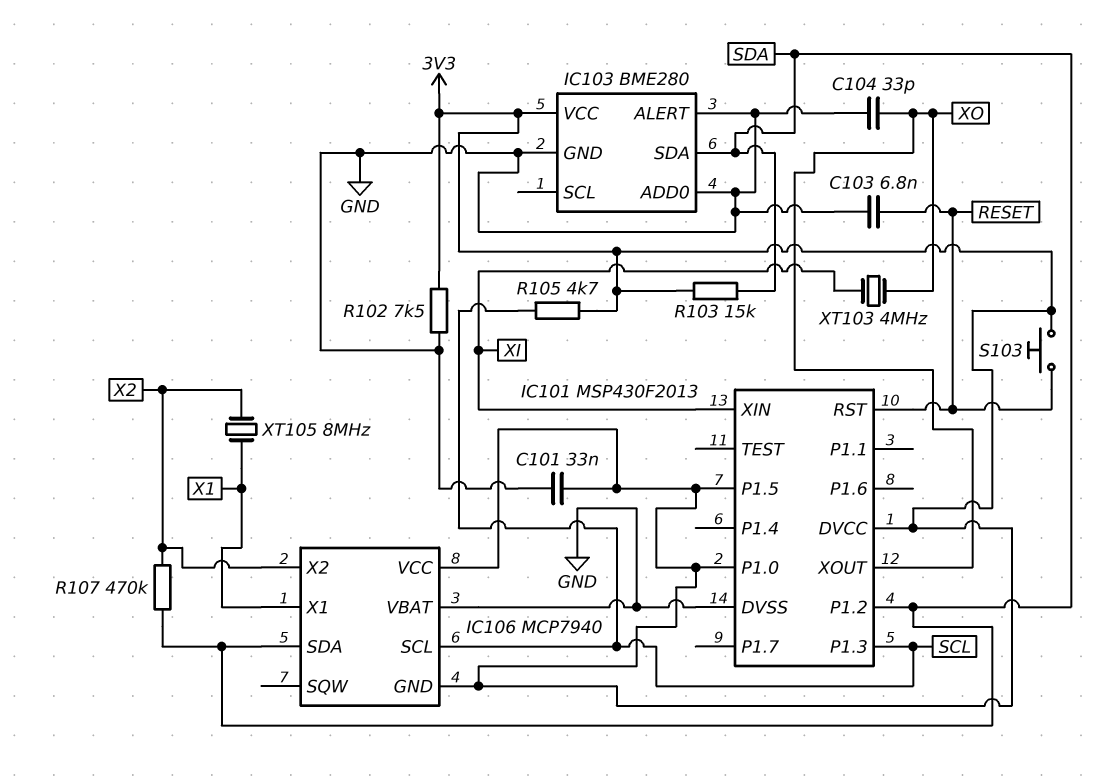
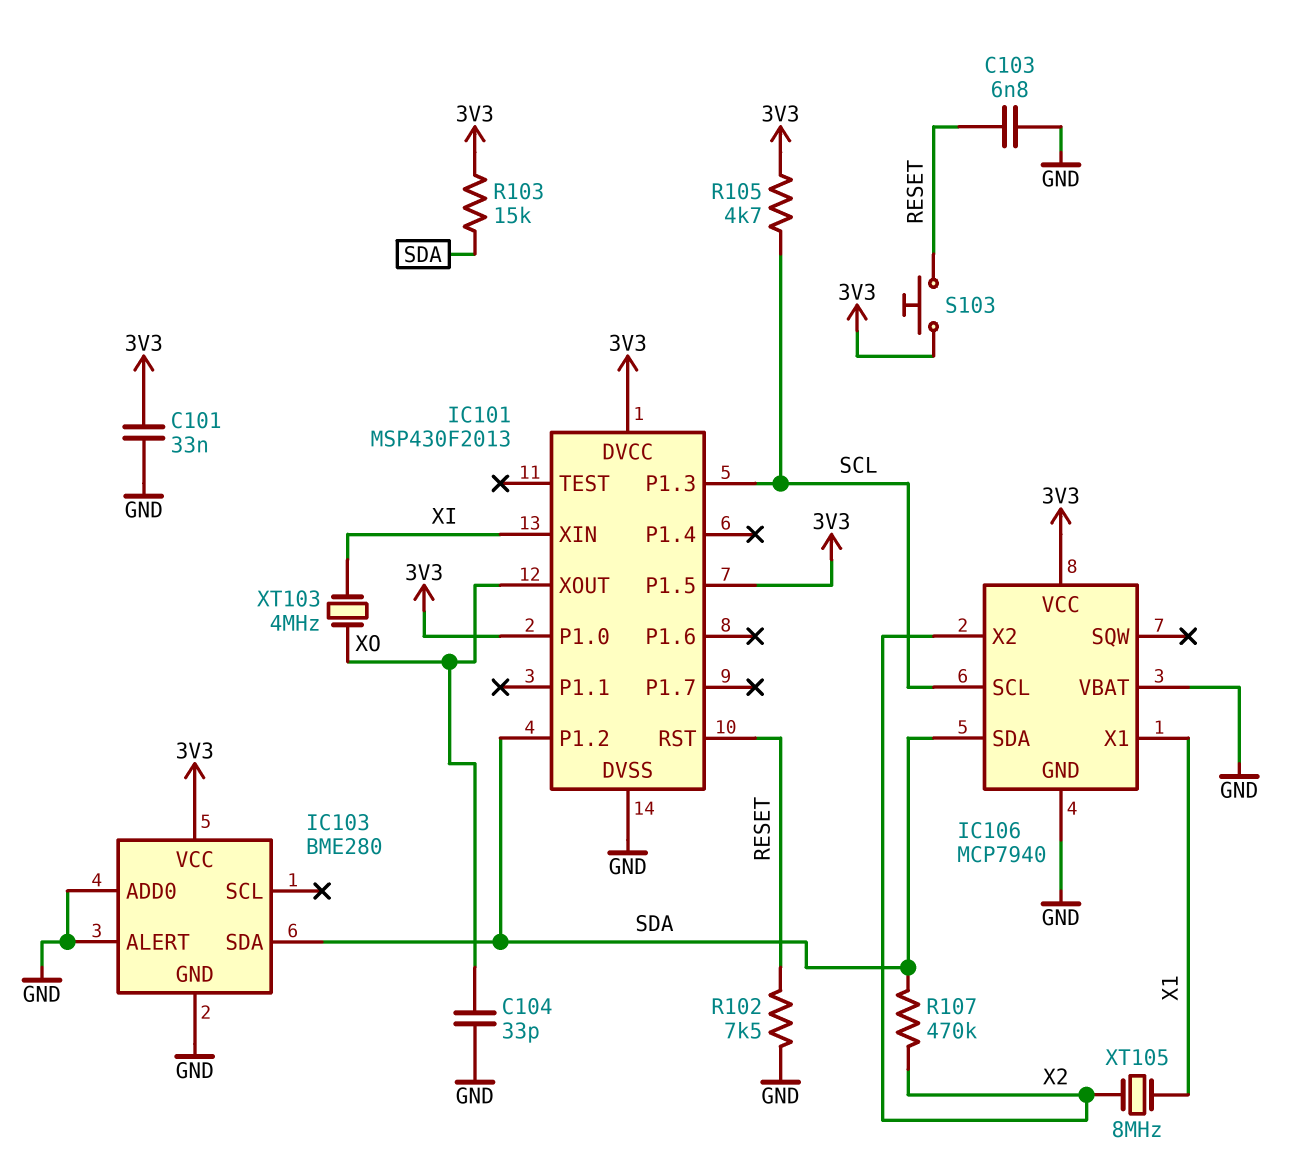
IC106 pin GND: 3V3 -> GND
R102: 7.5k (3V3, GND) -> 7.5k (GND, RESET)

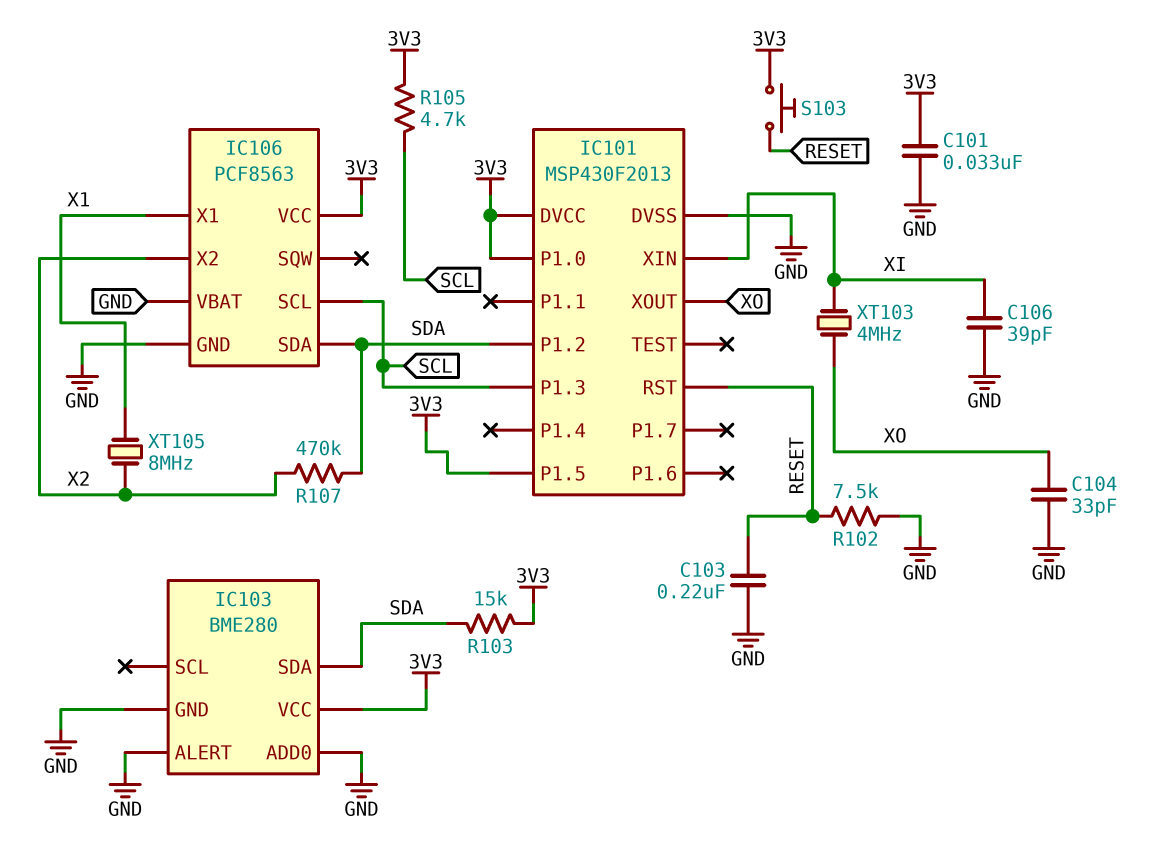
C103: 6.8nF (GND, RESET) -> 220nF (GND, RESET)
C106: none -> 39pF (GND, XI)
IC106: MCP7940 -> PCF8563

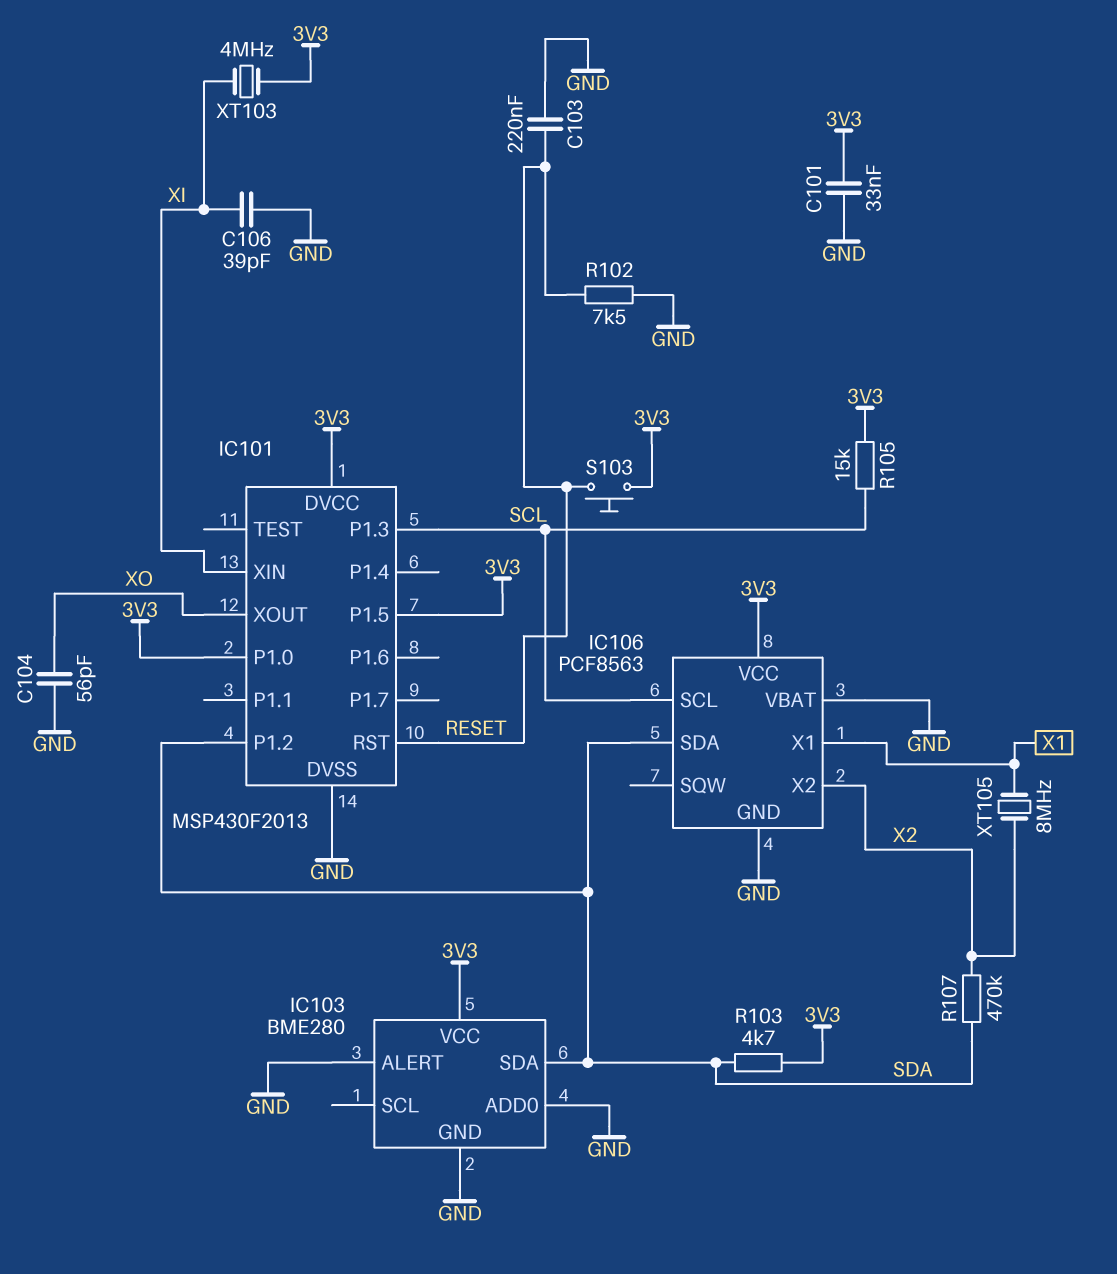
C104: 33pF (GND, XO) -> 56pF (GND, XO)
R103: 15k (3V3, SDA) -> 4.7k (3V3, SDA)
R105: 4.7k (3V3, SCL) -> 15k (3V3, SCL)
XT103: 4MHz (XI, XO) -> 4MHz (3V3, XI)

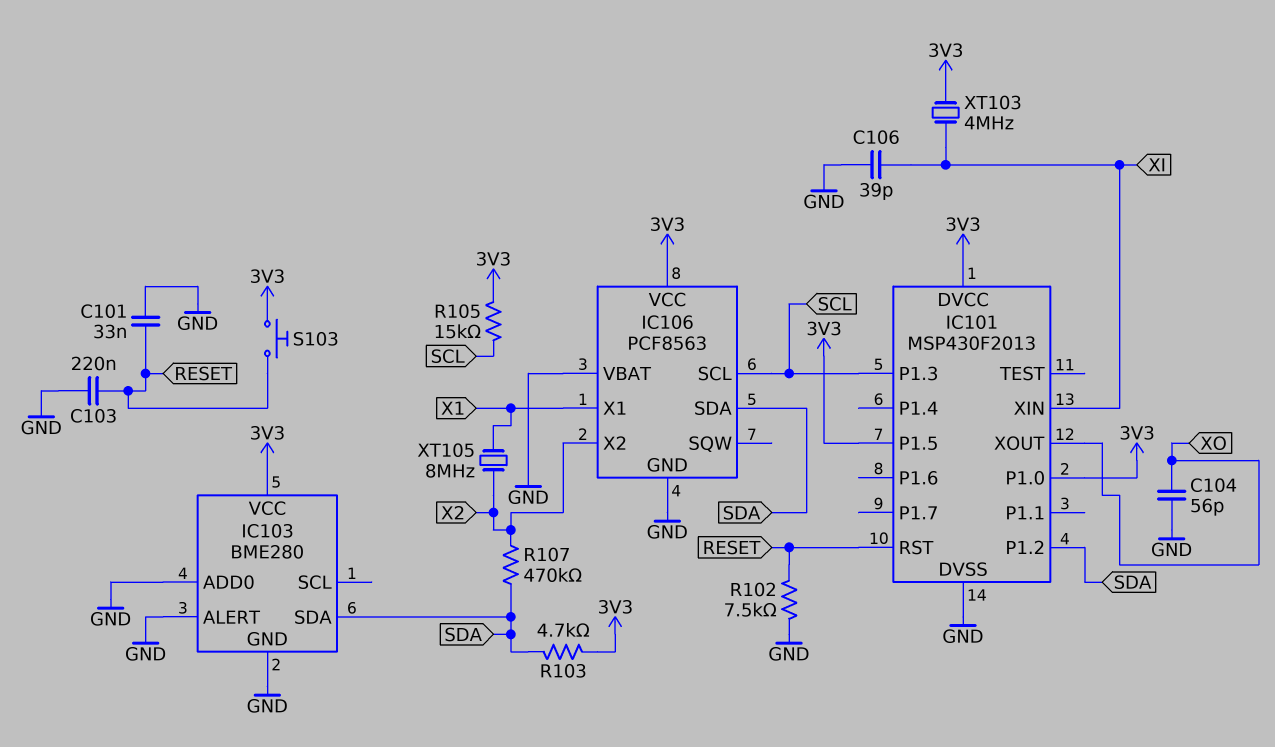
C101: 33nF (3V3, GND) -> 33nF (GND, RESET)

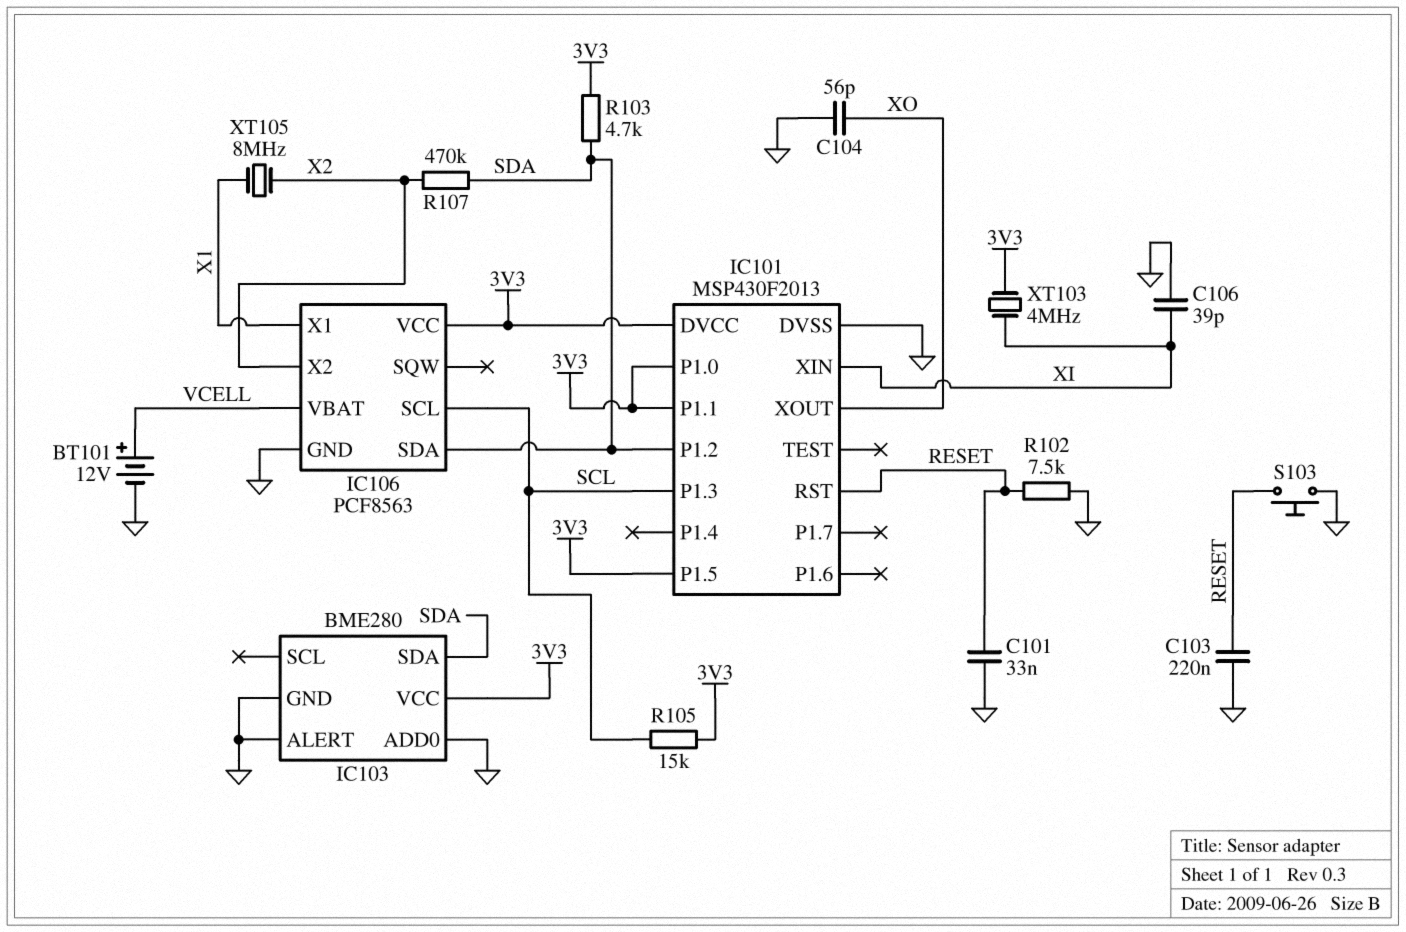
BT101: none -> 12V (plus VCELL, minus GND)
IC101 pin P1.1: none -> 3V3
IC106 pin VBAT: GND -> VCELL
S103: button (3V3, RESET) -> button (GND, RESET)

